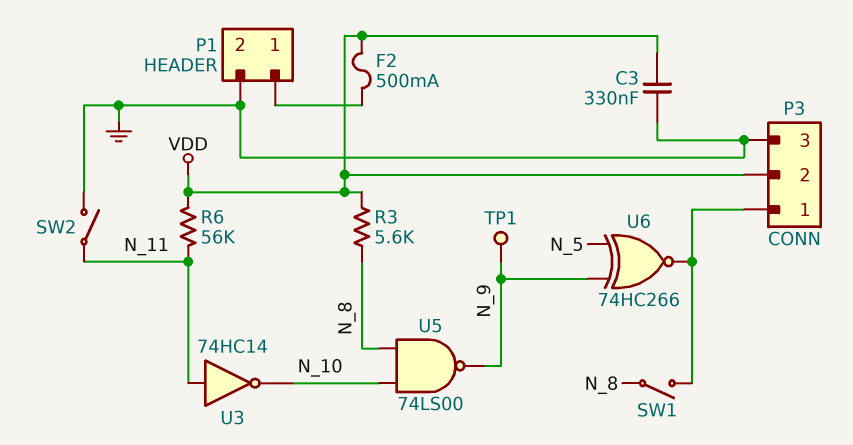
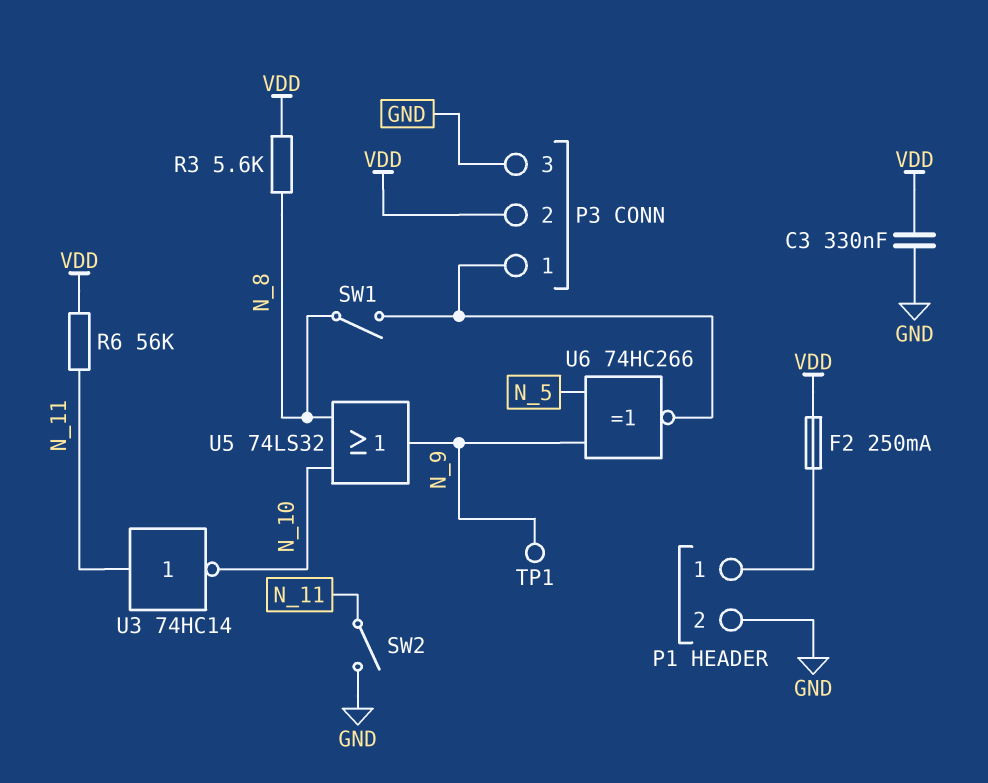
F2: 500mA (P1/1, VDD) -> 250mA (P1/1, VDD)
U5: NAND 74LS00 (in N_8, in N_10, out N_9) -> OR 74LS32 (in N_8, in N_10, out N_9)

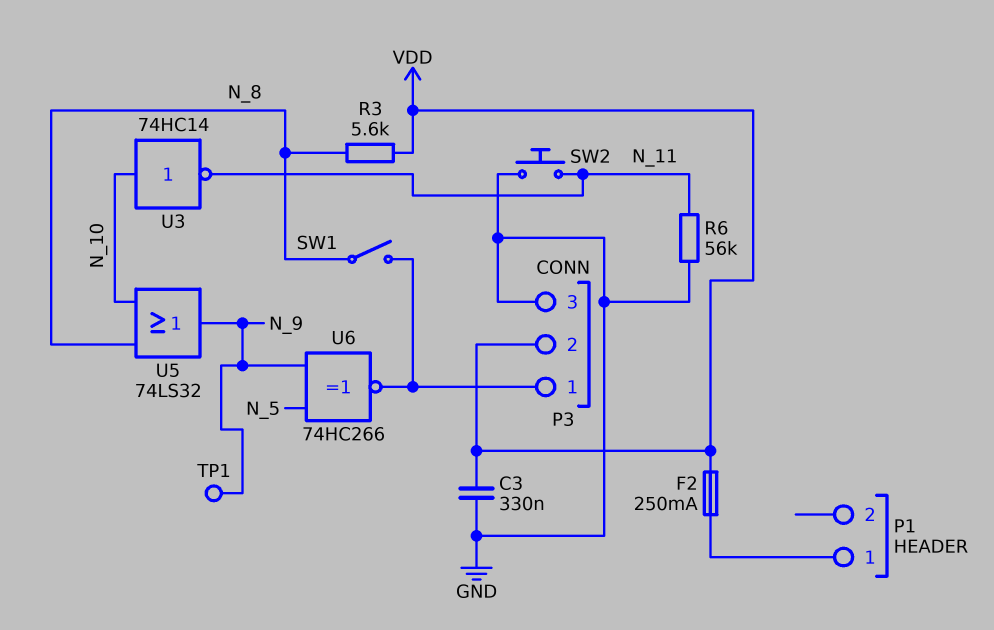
P1 pin 2: GND -> none
R6: 56k (N_11, VDD) -> 56k (GND, N_11)
SW2: switch (GND, N_11) -> button (GND, N_11)
U3: NOT 74HC14 (in N_11, out N_10) -> NOT 74HC14 (in N_10, out N_11)

